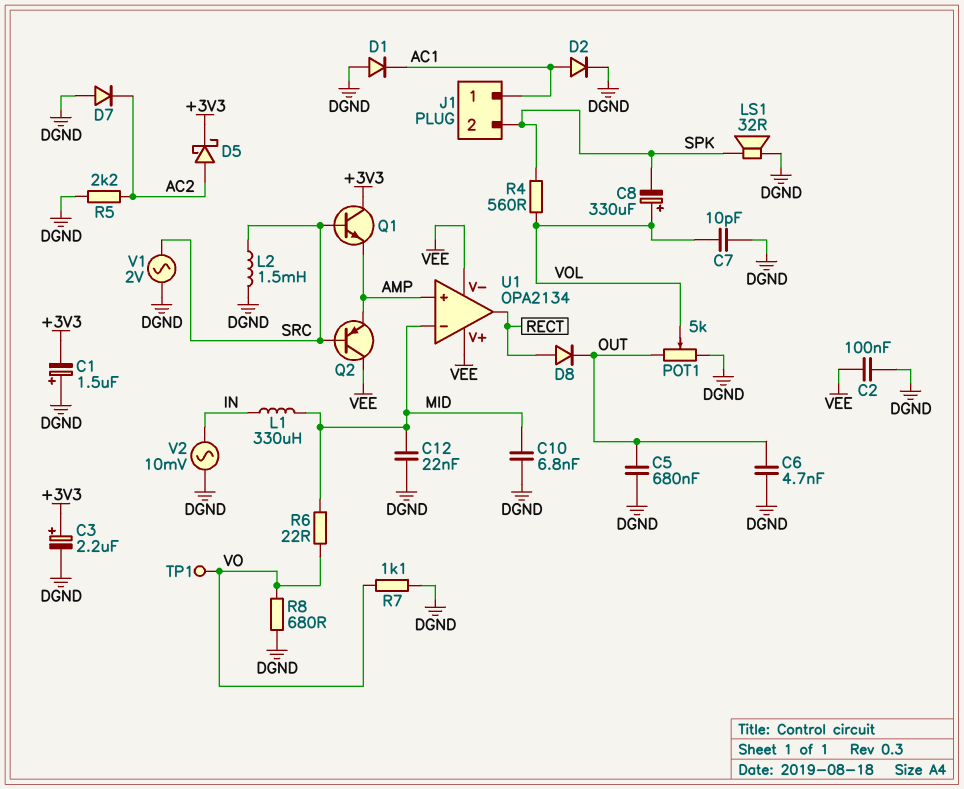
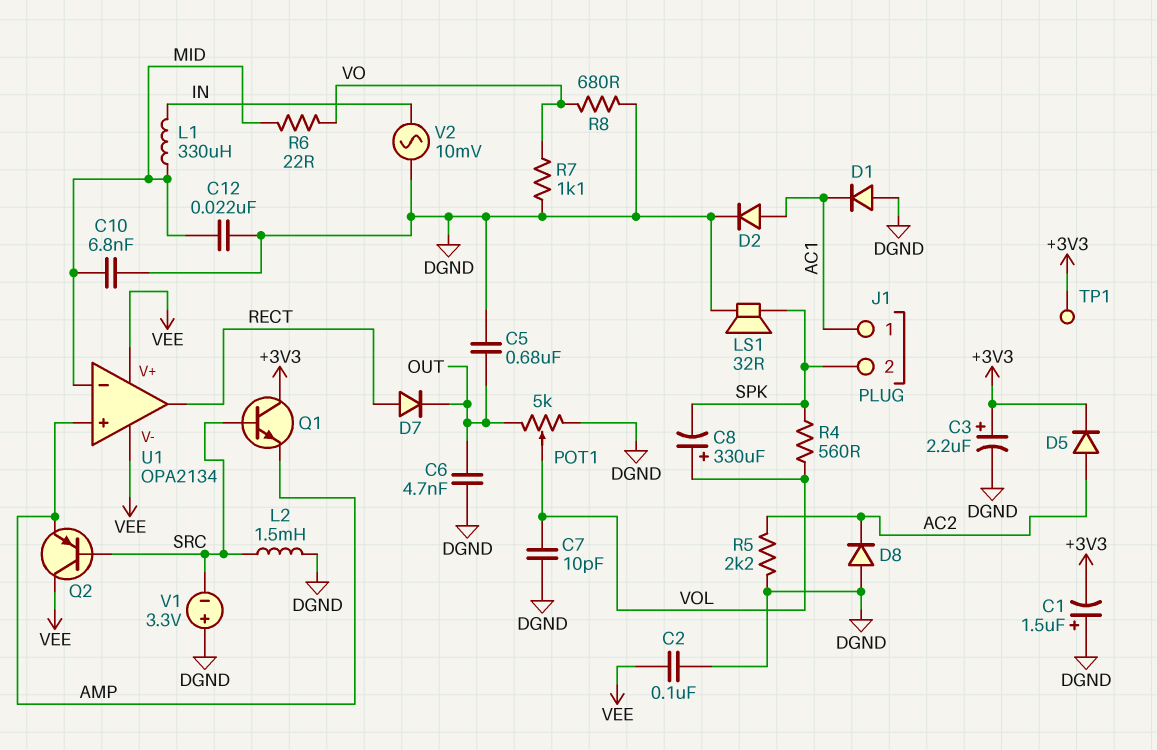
D5: schottky (A AC2, K +3V3) -> diode (A AC2, K +3V3)
D7: diode (A DGND, K AC2) -> diode (A RECT, K OUT)
D8: diode (A RECT, K OUT) -> diode (A DGND, K AC2)
TP1: test point (VO) -> test point (+3V3)
V1: AC 2V (DGND, SRC) -> 3.3V (plus DGND, minus SRC)

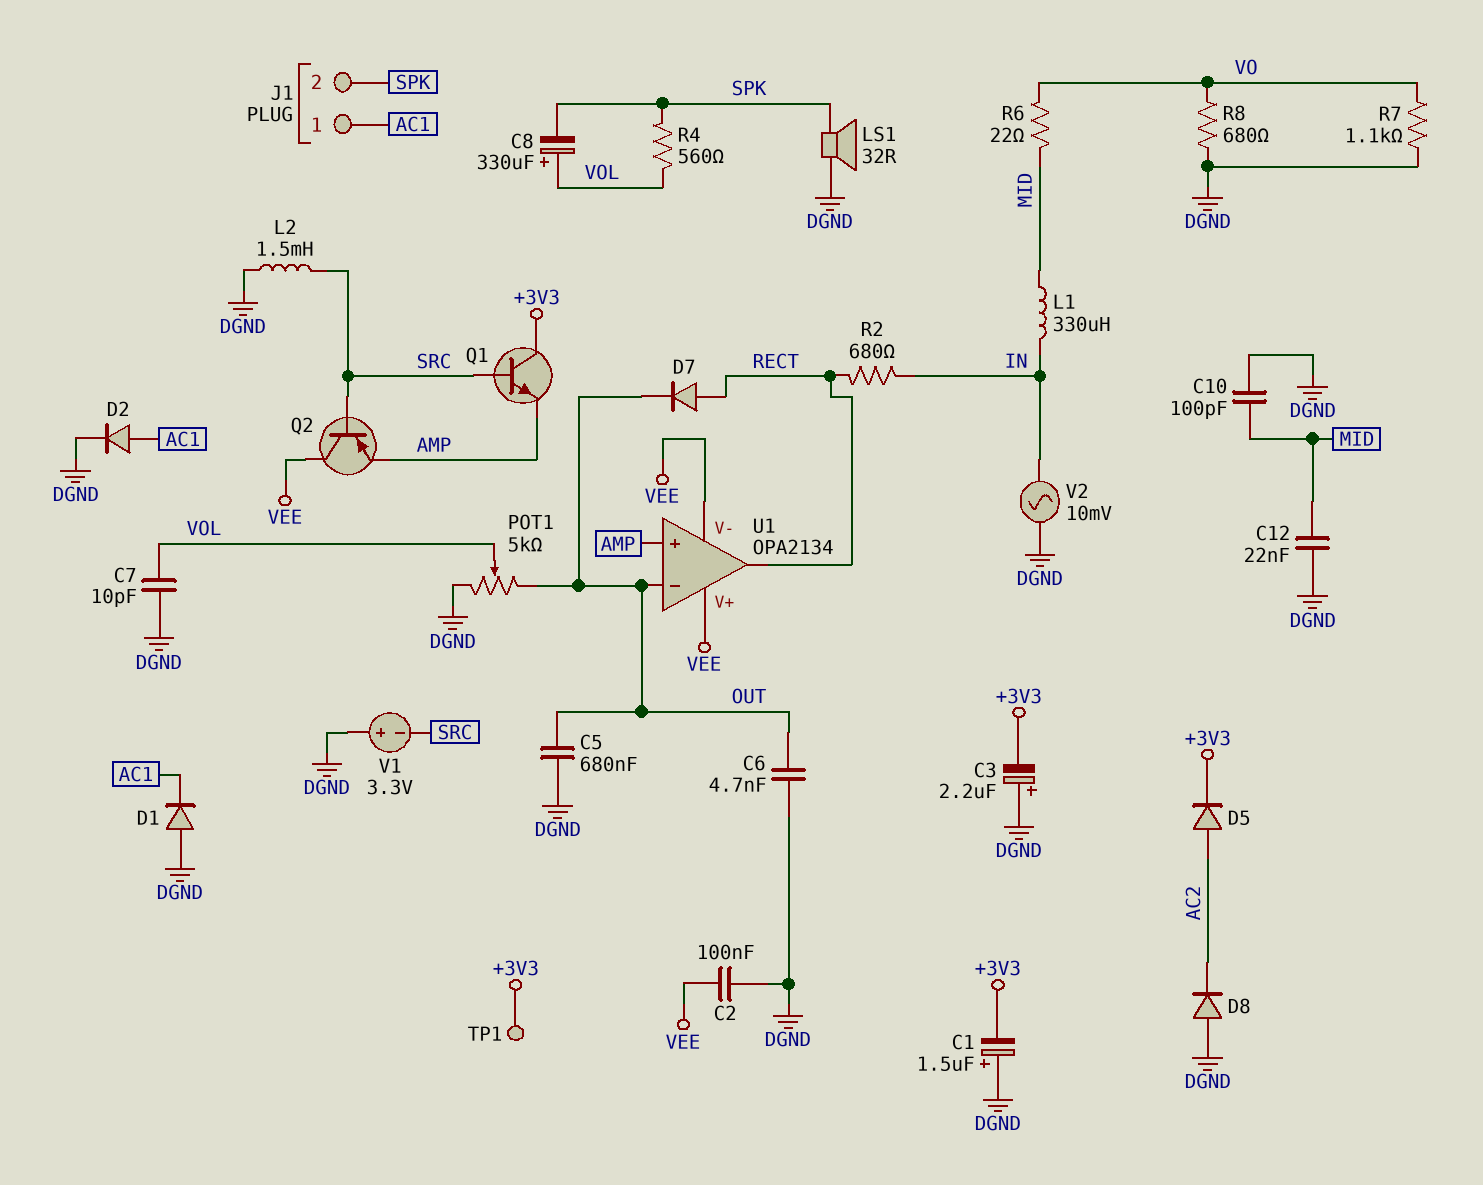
C3: 2.2uF (plus +3V3, minus DGND) -> 2.2uF (plus DGND, minus +3V3)
C10: 6.8nF (DGND, MID) -> 100pF (DGND, MID)
R2: none -> 680 (IN, RECT)
R5: 2.2k (AC2, DGND) -> none
U1 pin in-: MID -> OUT

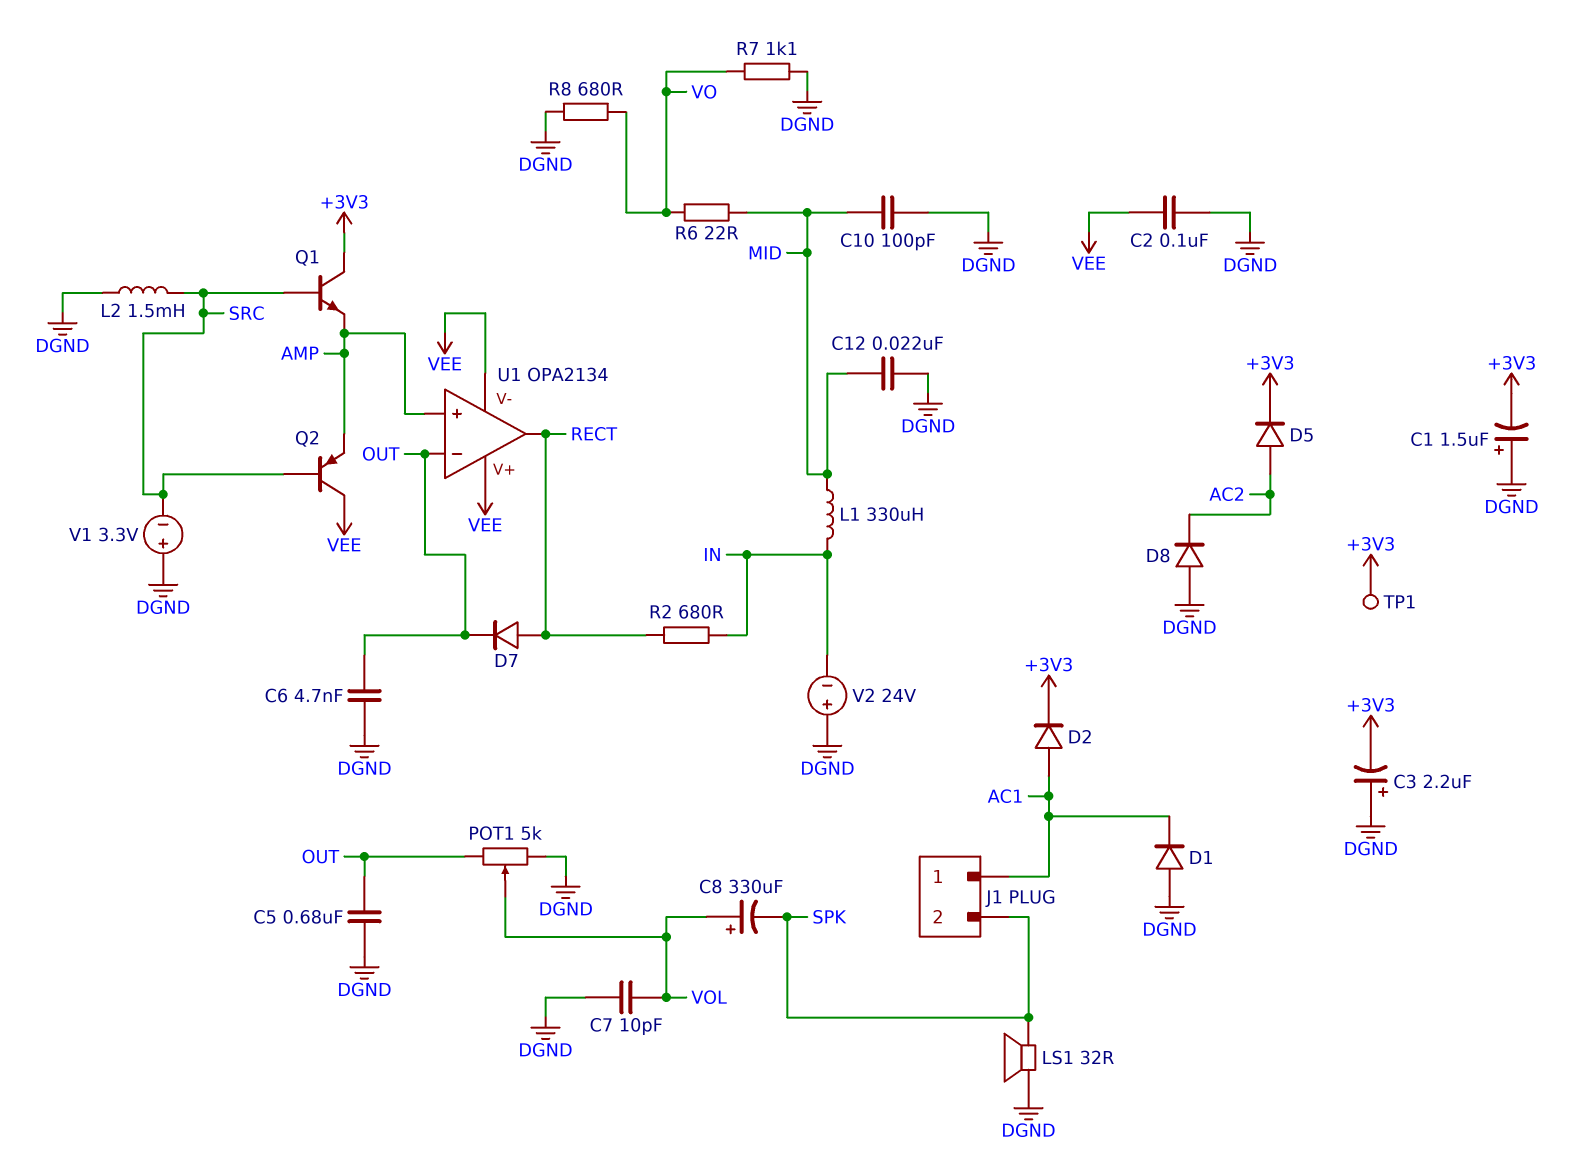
D2: diode (A AC1, K DGND) -> diode (A AC1, K +3V3)
R4: 560 (SPK, VOL) -> none
V2: AC 10mV (DGND, IN) -> 24V (plus DGND, minus IN)

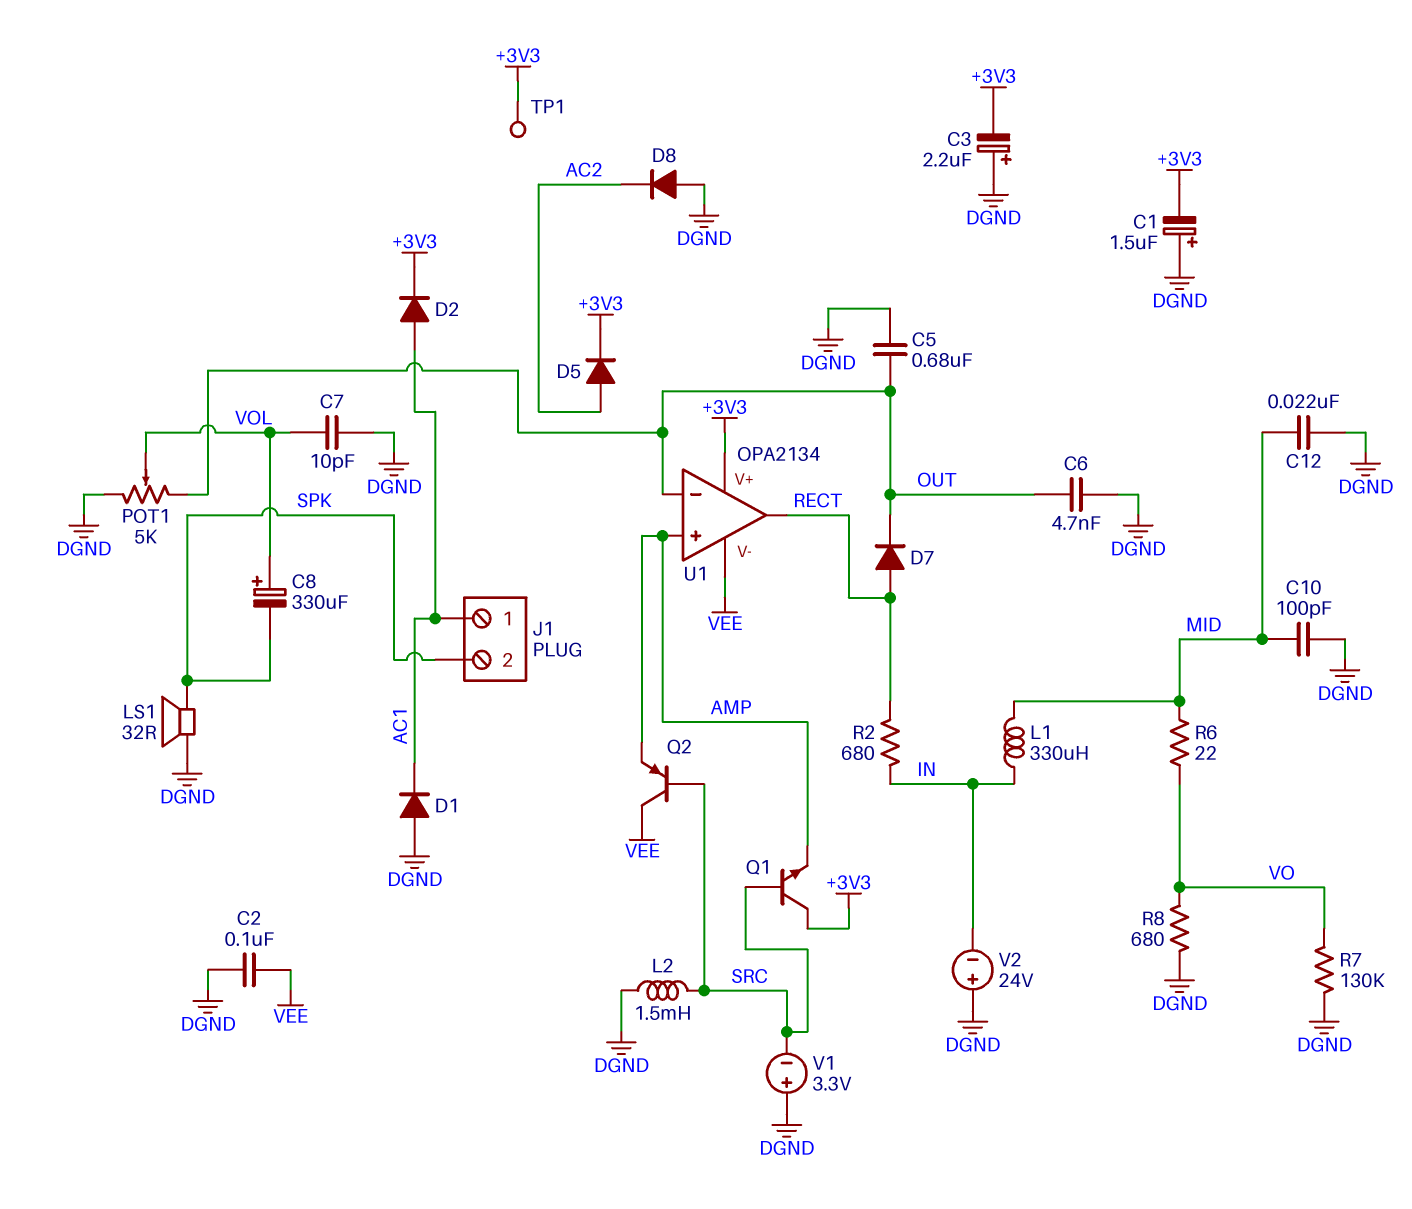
R7: 1.1k (DGND, VO) -> 130k (DGND, VO)
U1 pin V+: VEE -> +3V3

